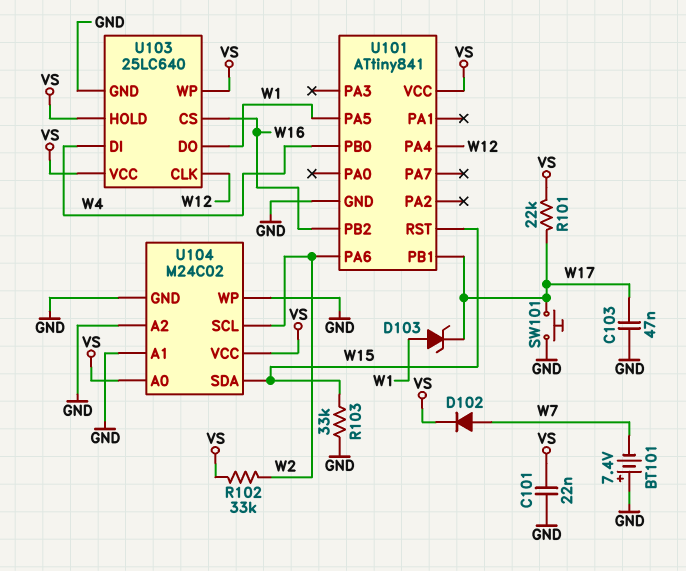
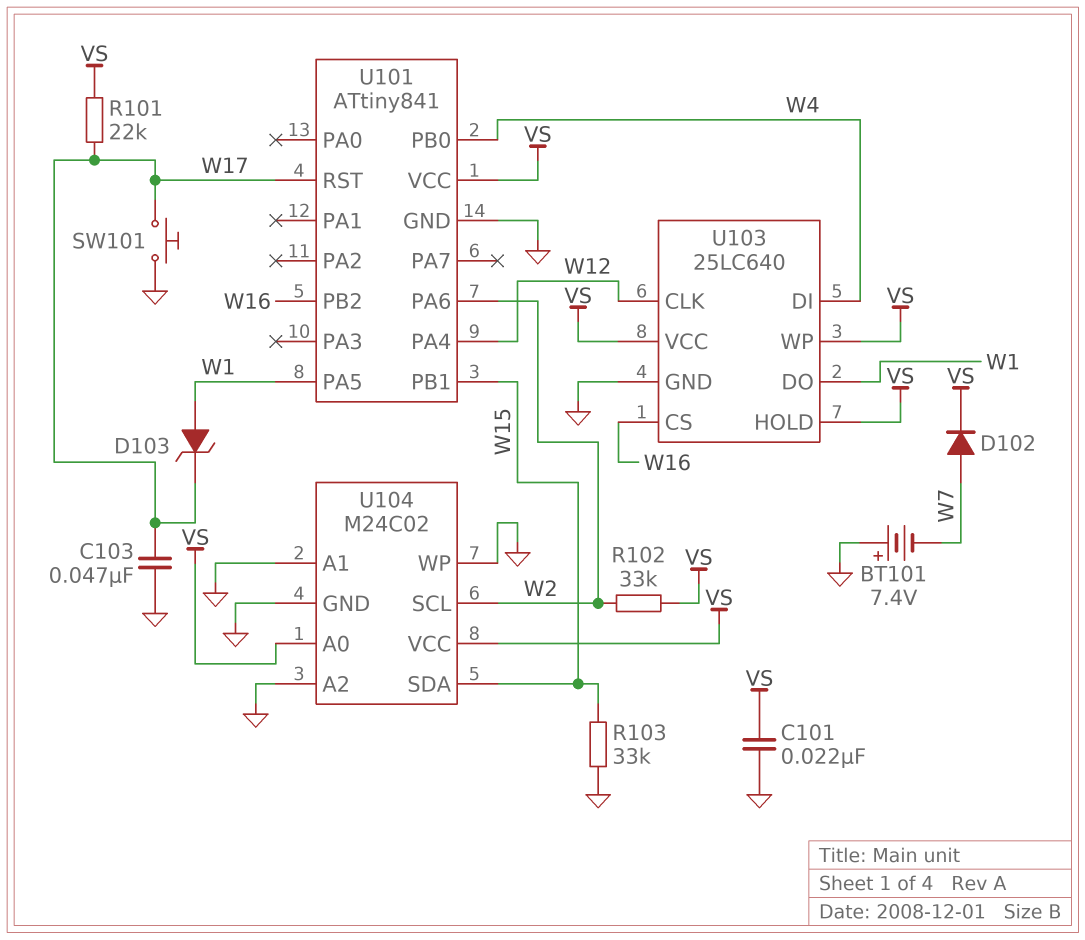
U101 pin PB1: W17 -> W15
U101 pin RST: W15 -> W17

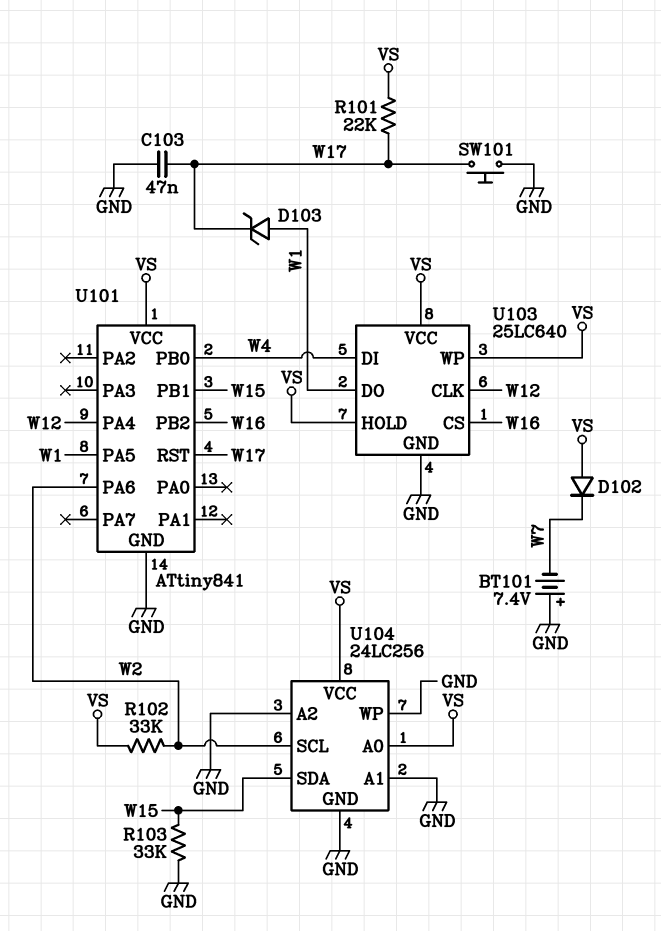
C101: 22nF (GND, VS) -> none
D102: diode (A W7, K VS) -> diode (A VS, K W7)
U104: M24C02 -> 24LC256

